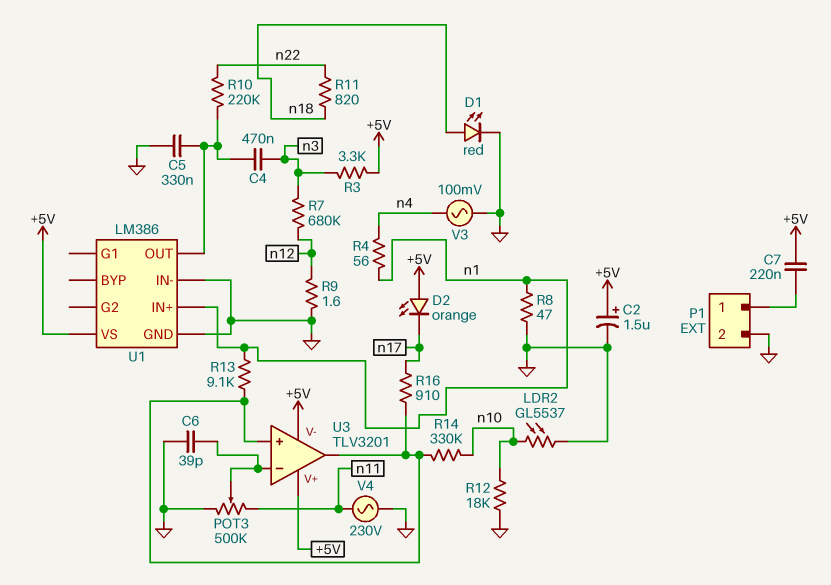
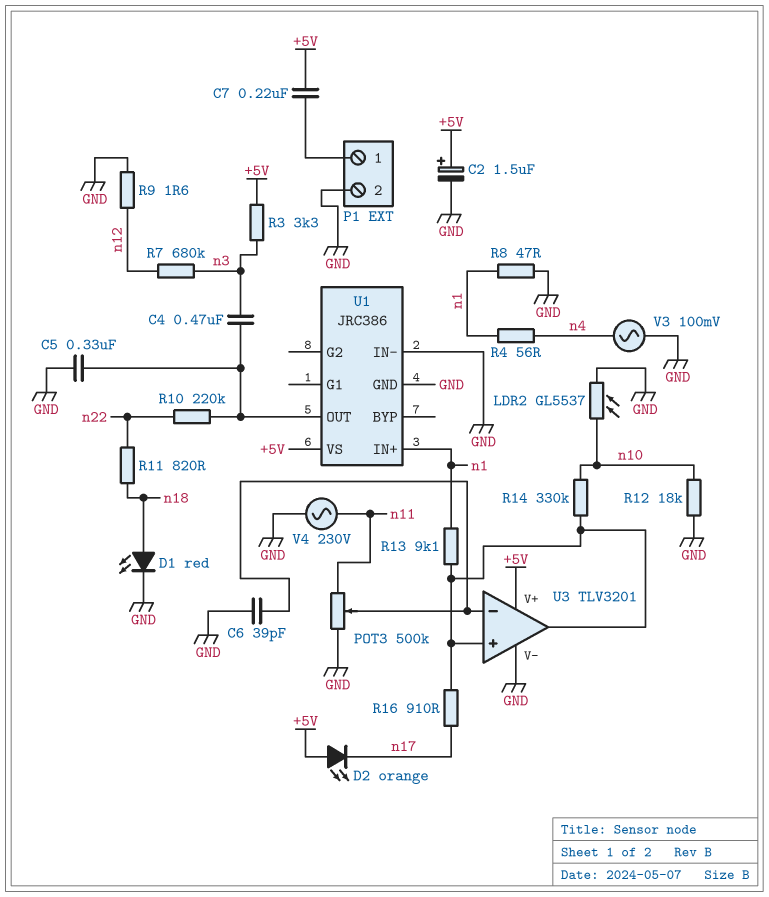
U1: LM386 -> JRC386
U3 pin V-: +5V -> GND

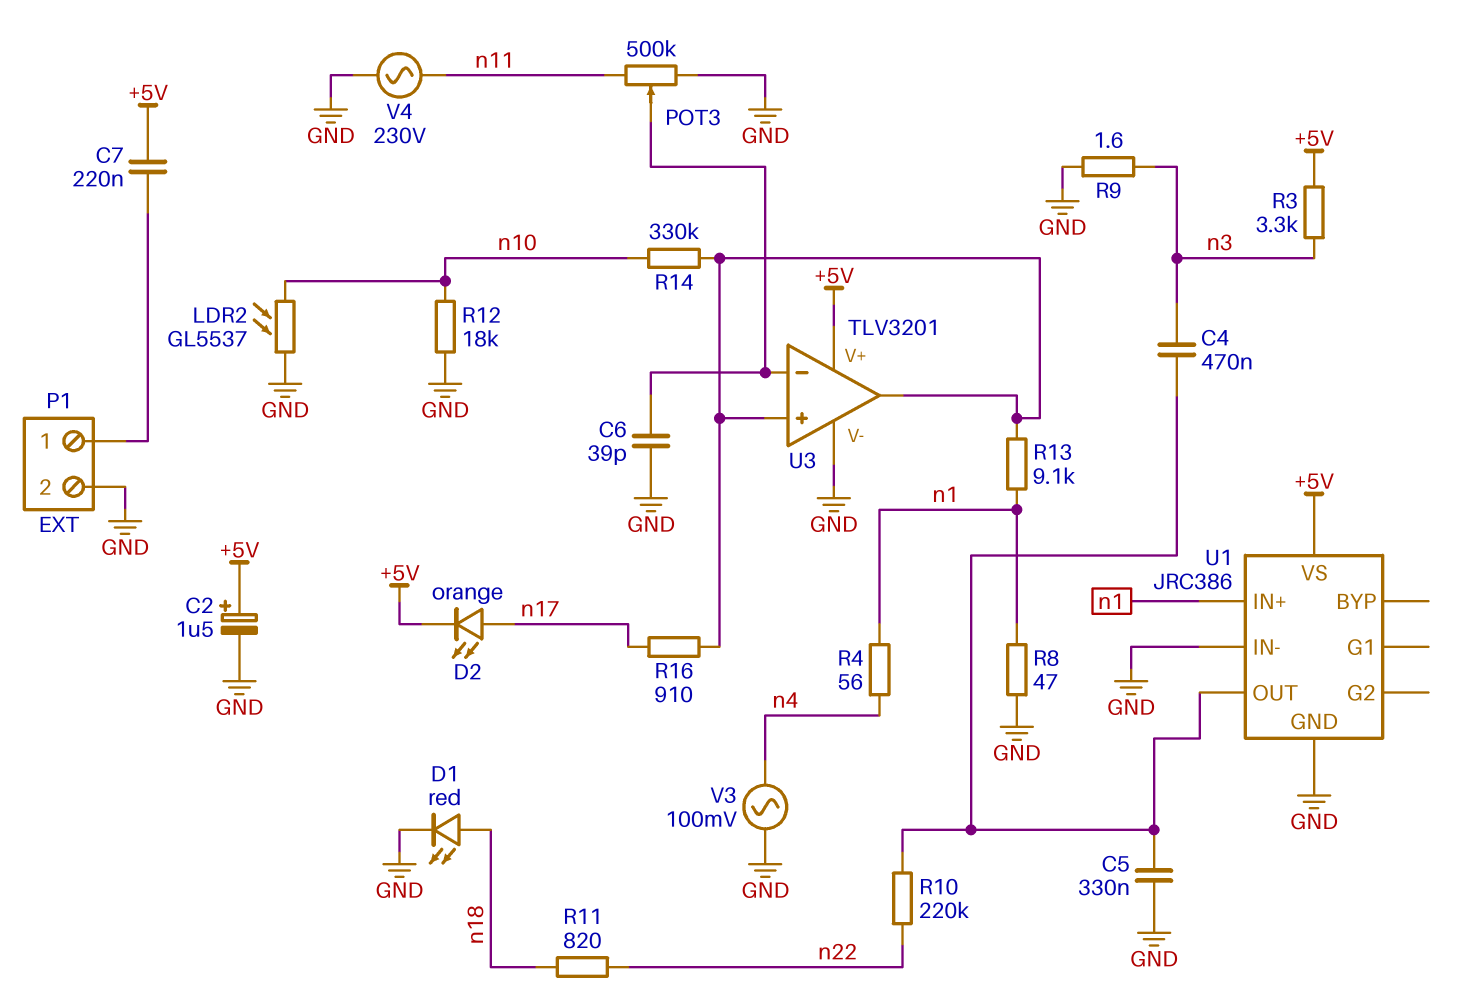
D2: LED orange (A +5V, K n17) -> LED orange (A n17, K +5V)
R7: 680k (n3, n12) -> none
R9: 1.6 (GND, n12) -> 1.6 (GND, n3)

